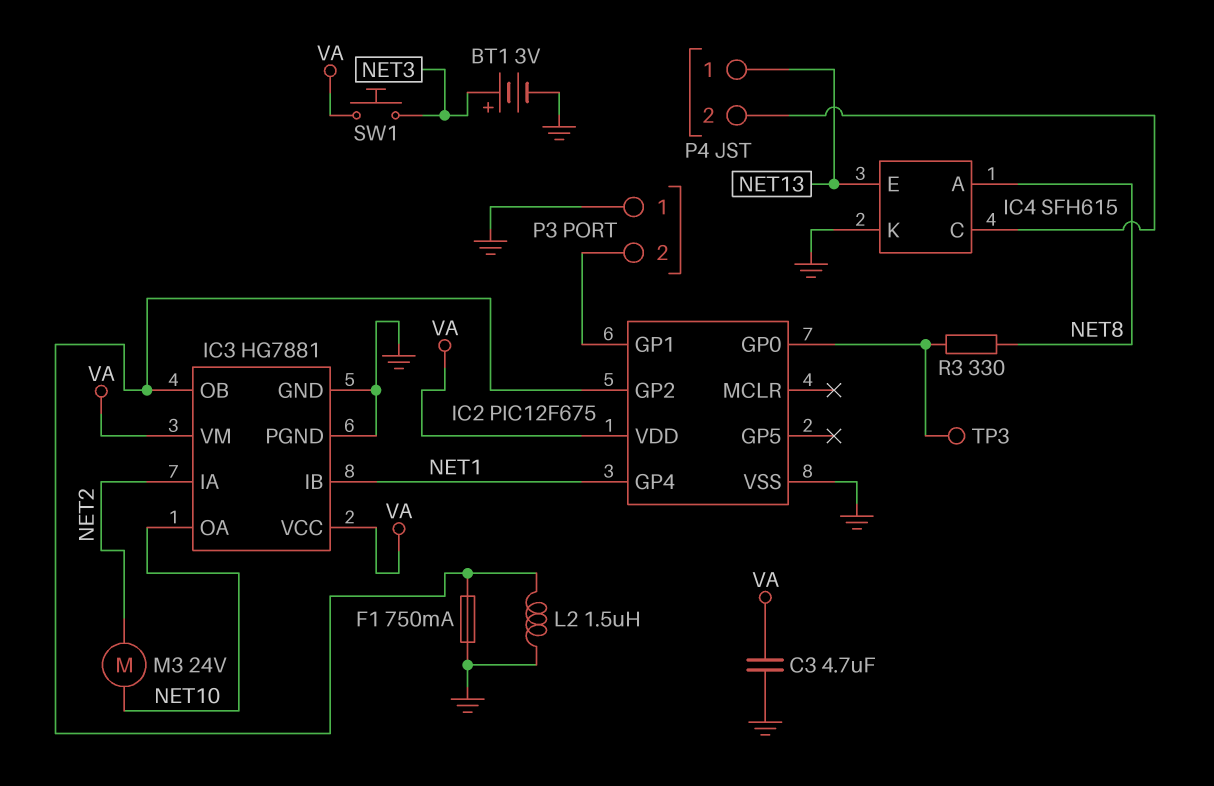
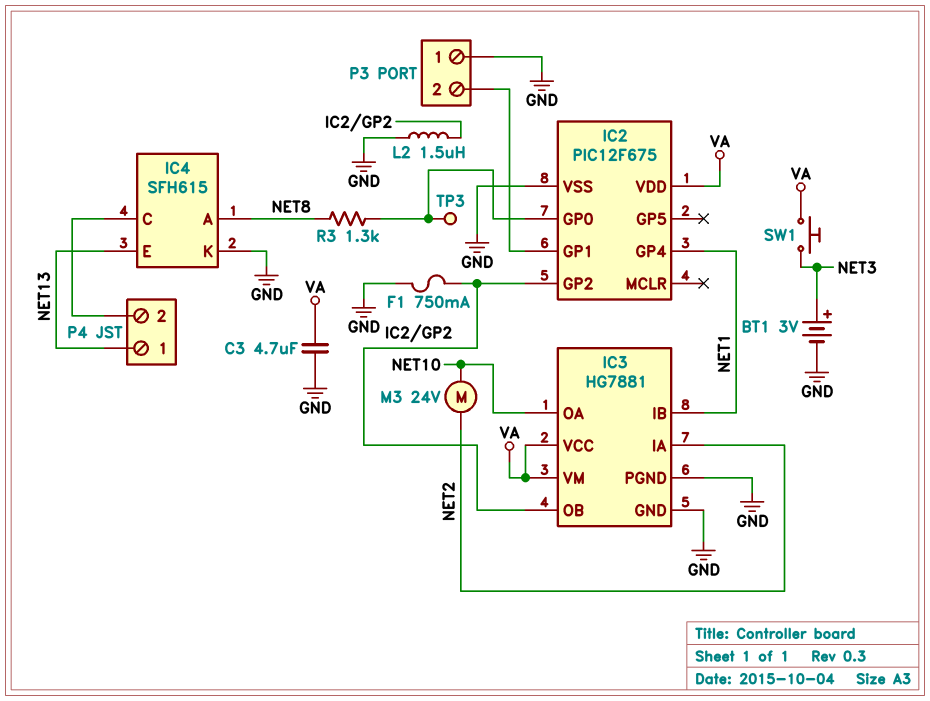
R3: 330 (IC2/GP0, NET8) -> 1.3k (IC2/GP0, NET8)

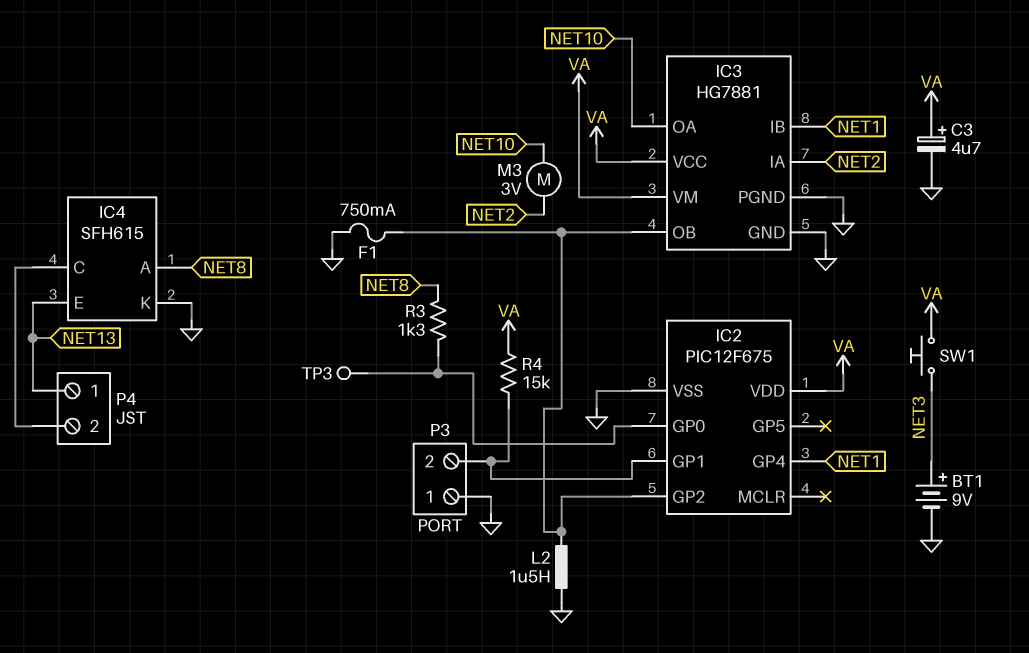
BT1: 3V (plus NET3, minus GND) -> 9V (plus NET3, minus GND)
C3: 4.7uF (GND, VA) -> 4.7uF (plus VA, minus GND)
M3: motor 24V (NET2, NET10) -> motor 3V (NET2, NET10)
R4: none -> 15k (IC2/GP1, VA)

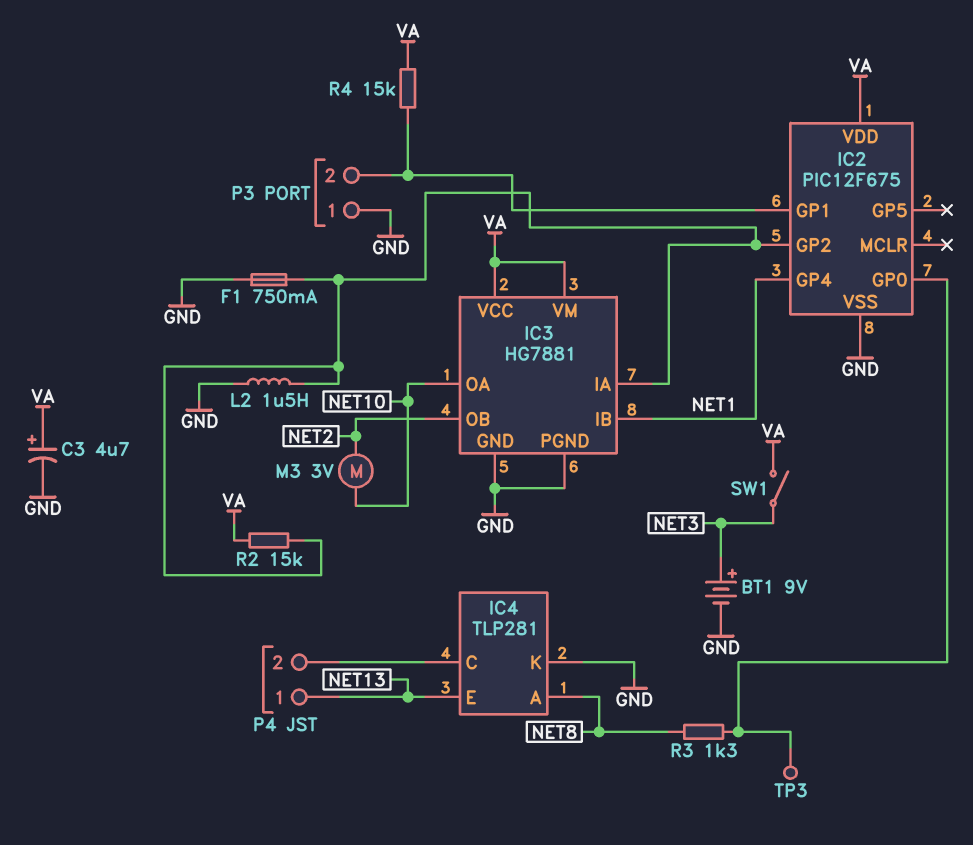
IC3 pin IA: NET2 -> IC2/GP2
IC3 pin OB: IC2/GP2 -> NET2
IC4: SFH615 -> TLP281
R2: none -> 15k (IC2/GP2, VA)
SW1: button (NET3, VA) -> switch (NET3, VA)

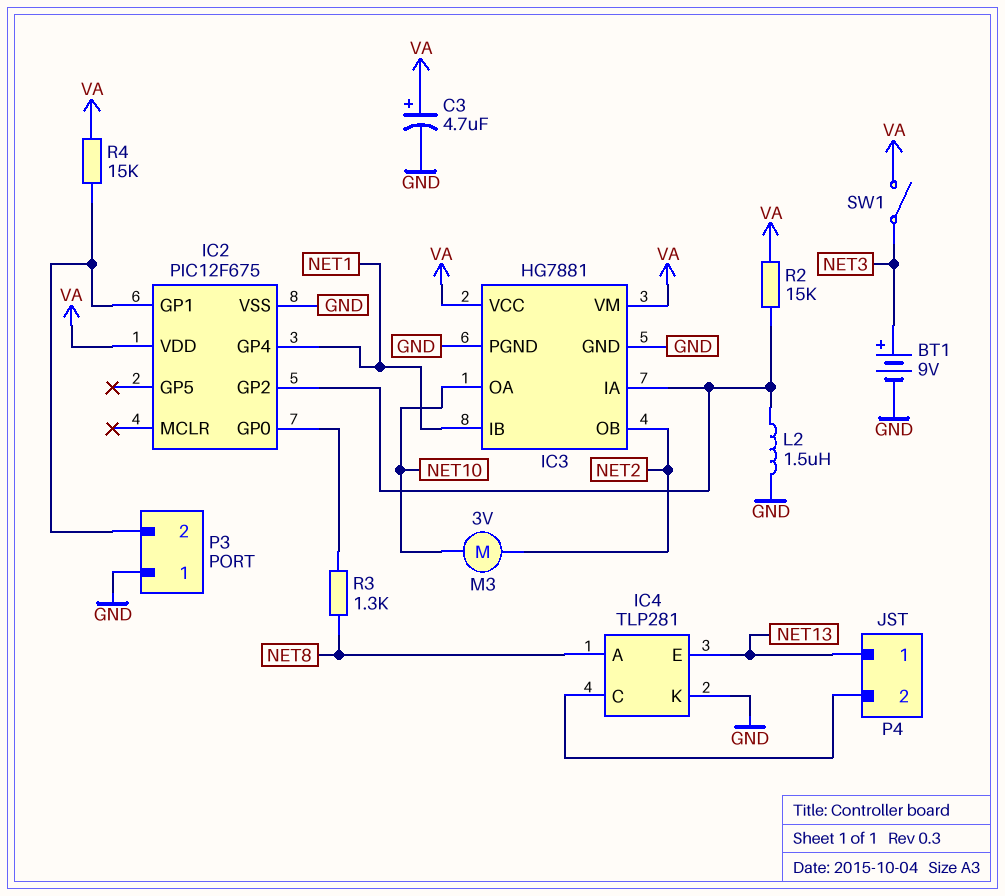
F1: 750mA (GND, IC2/GP2) -> none
TP3: test point (IC2/GP0) -> none

